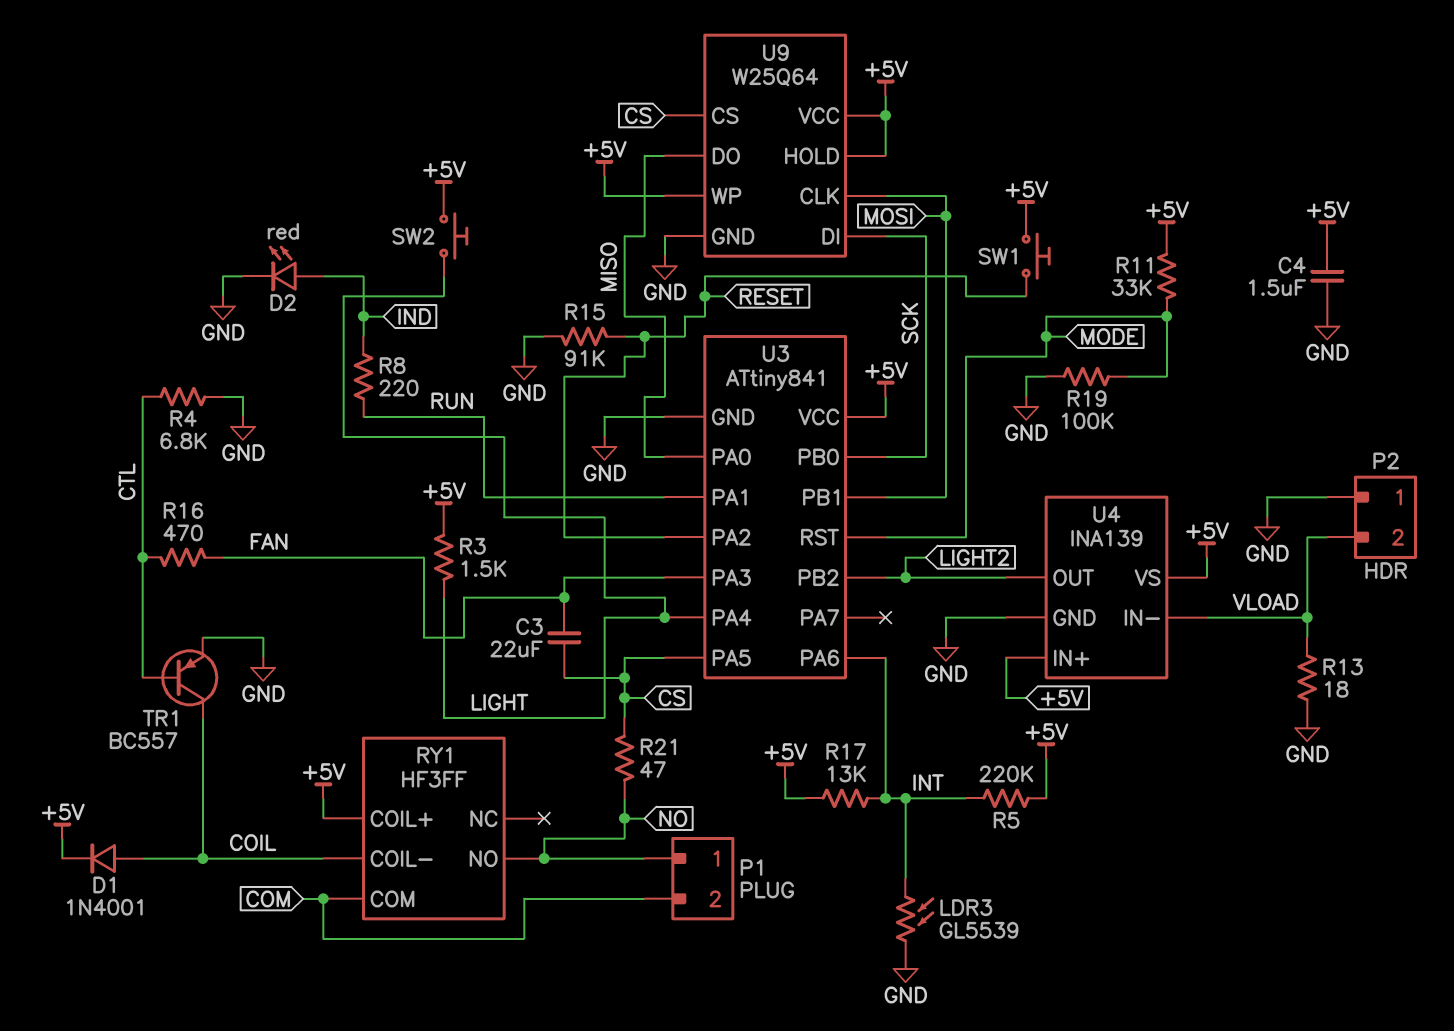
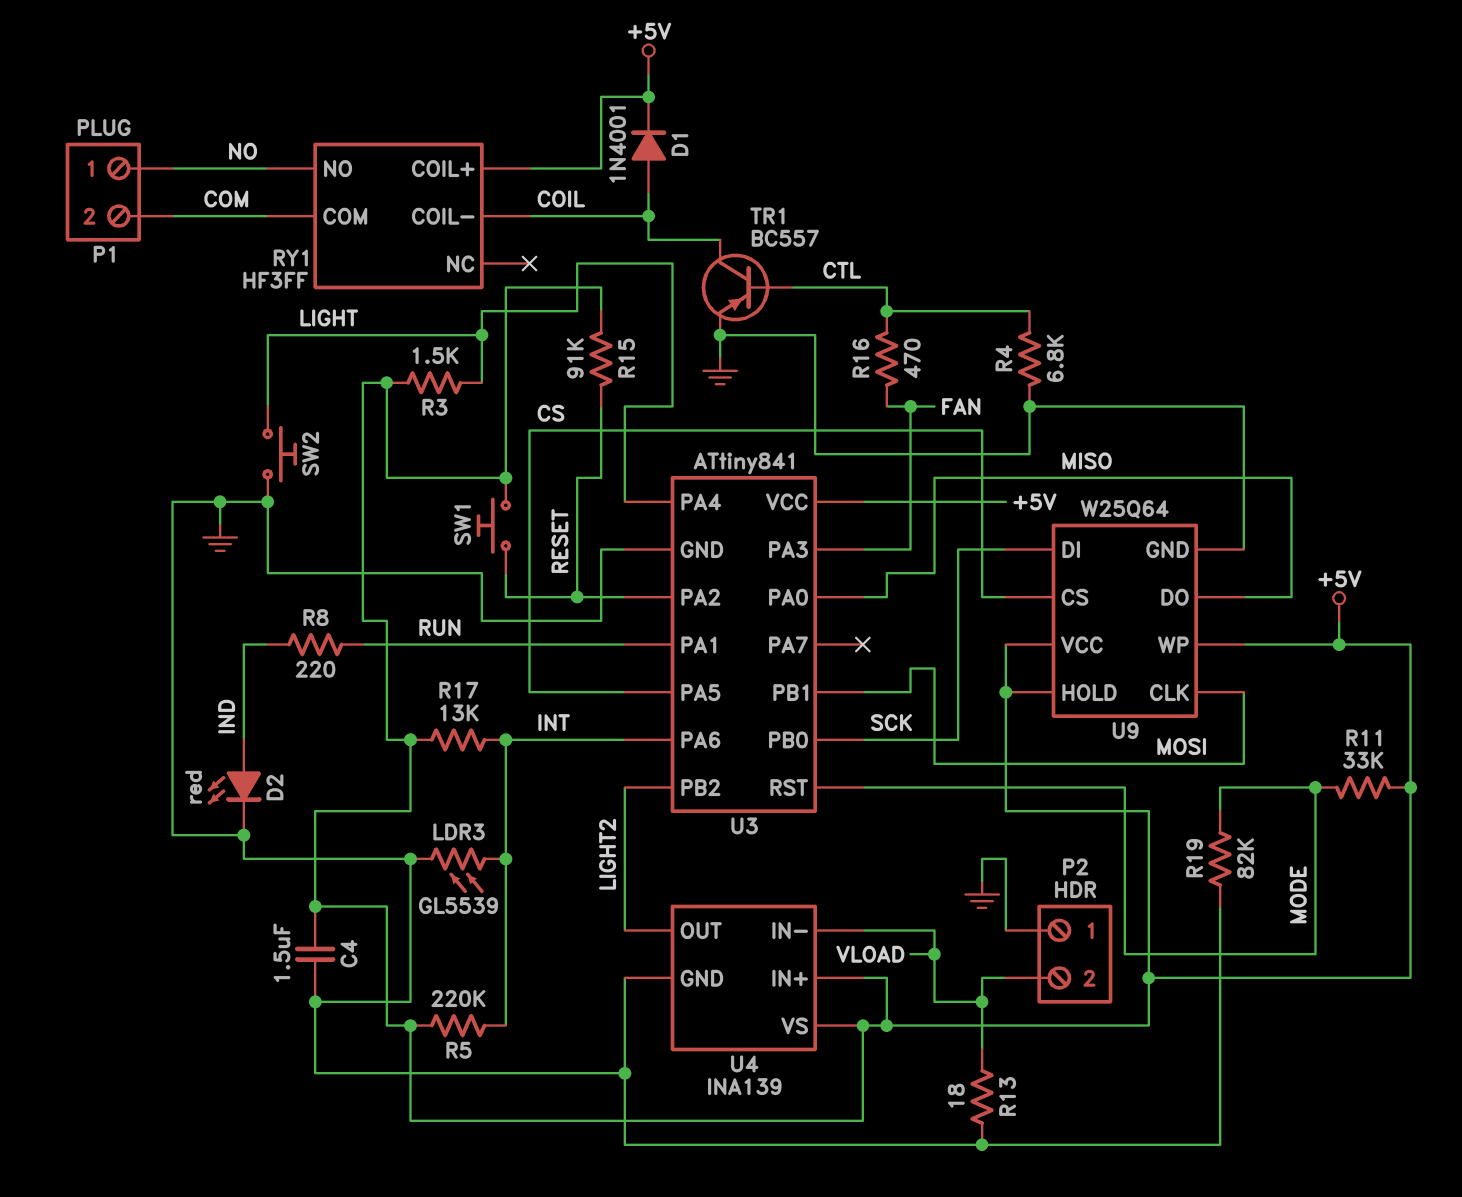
C3: 22uF (CS, FAN) -> none
R15: 91k (GND, RESET) -> 91k (+5V, RESET)
R19: 100k (GND, MODE) -> 82k (GND, MODE)
R21: 47 (CS, NO) -> none
SW2: button (+5V, LIGHT) -> button (GND, LIGHT)

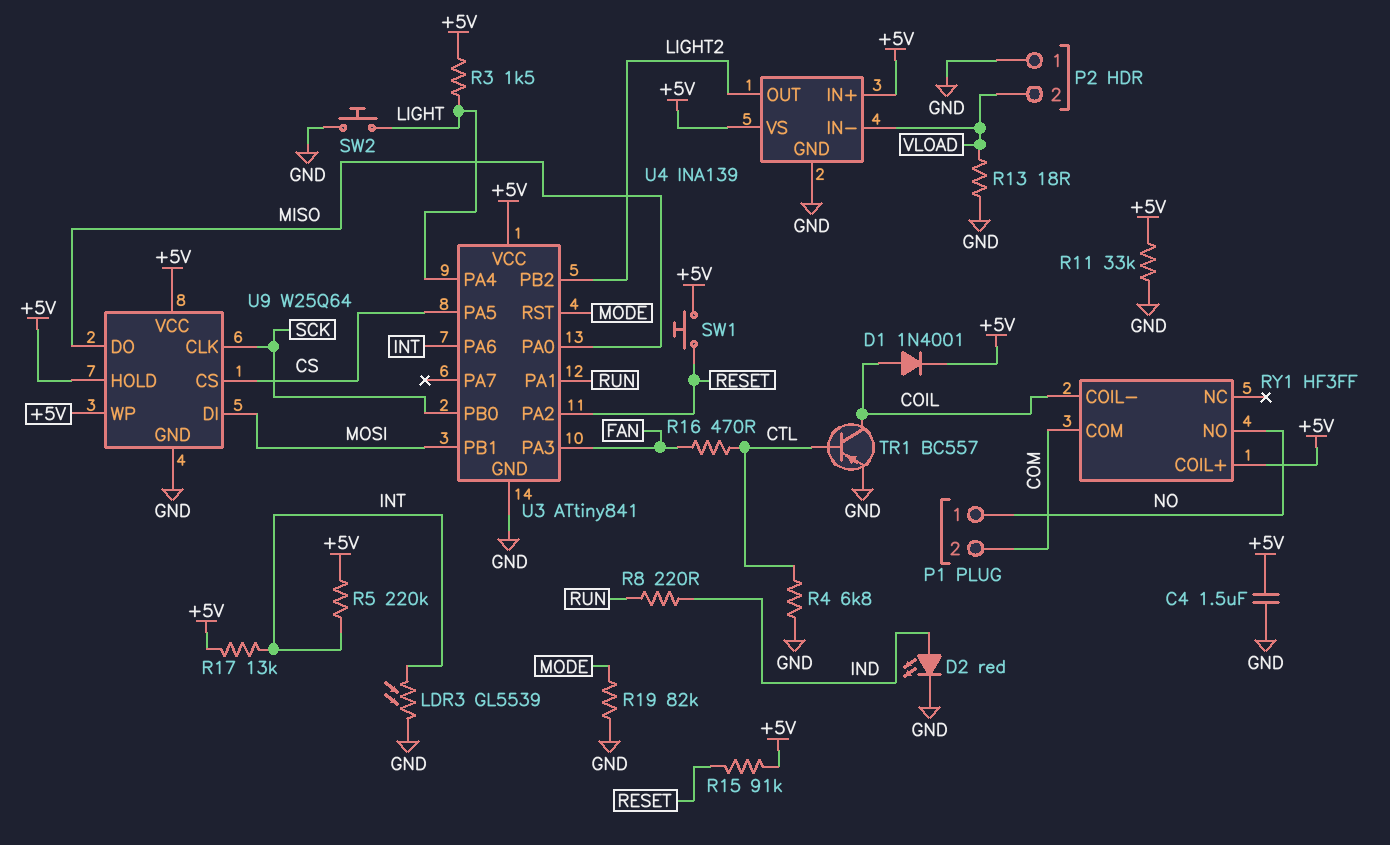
R11: 33k (+5V, MODE) -> 33k (+5V, GND)
U9 pin CLK: MOSI -> SCK
U9 pin DI: SCK -> MOSI

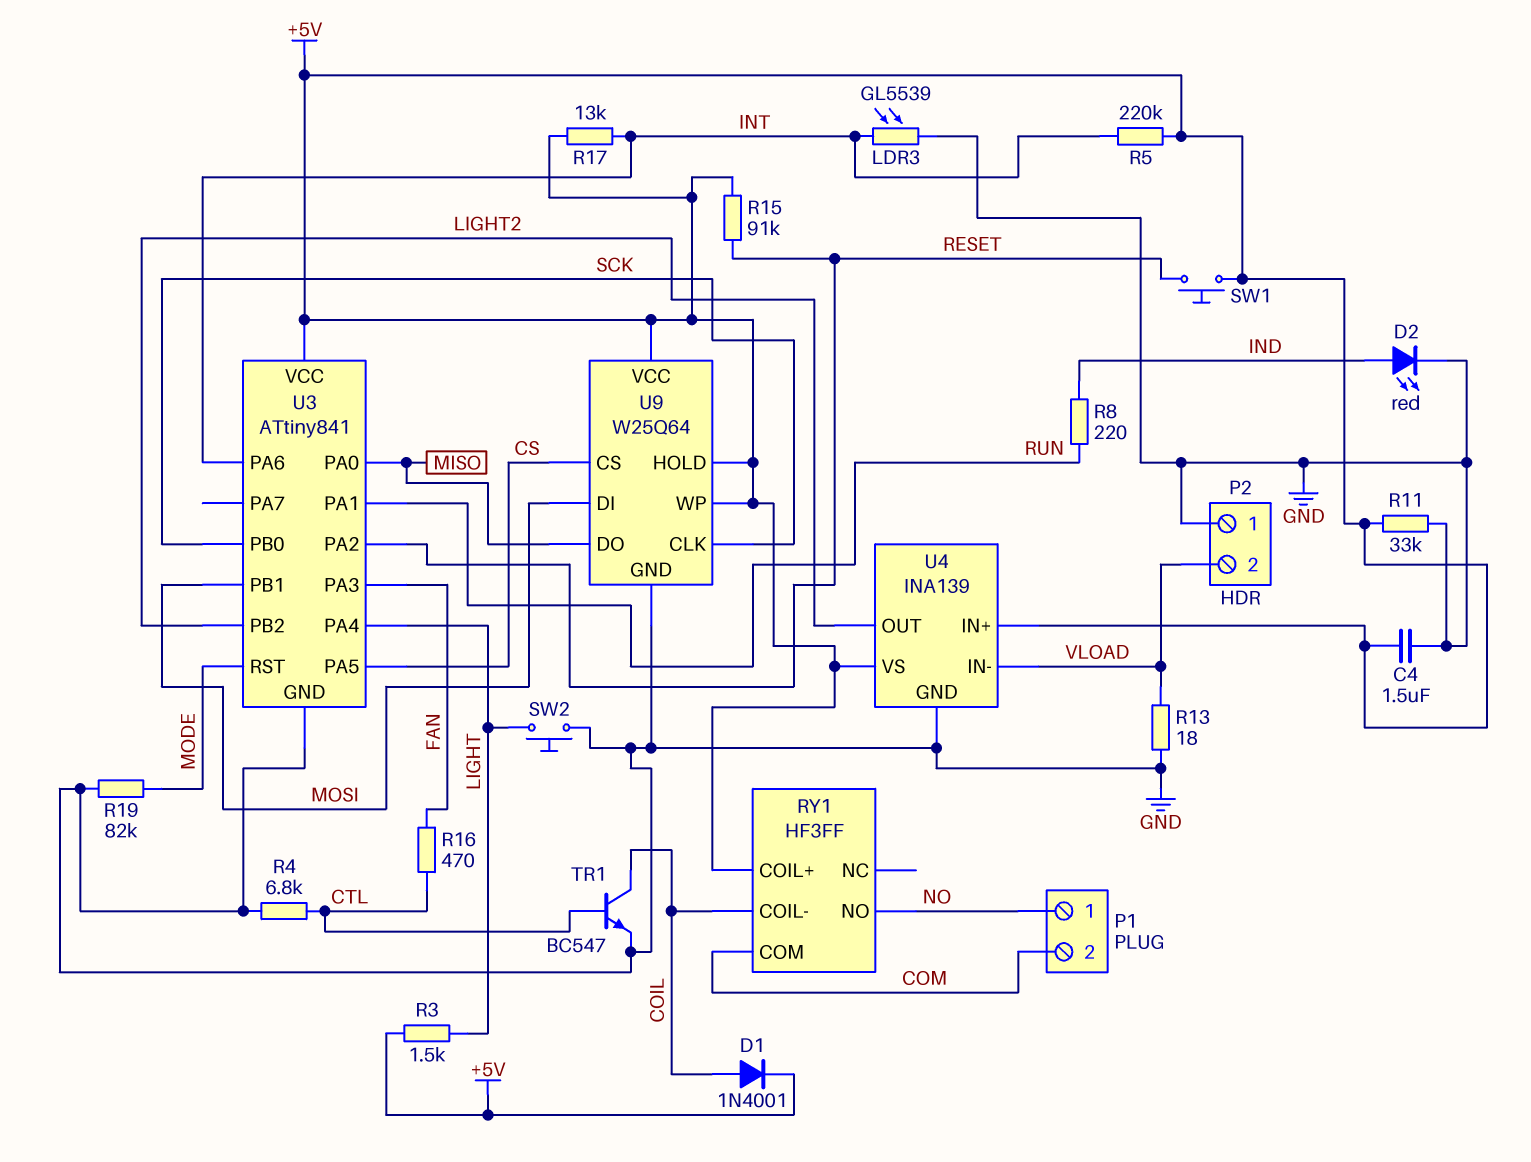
TR1: PNP BC557 (B CTL, C COIL, E GND) -> NPN BC547 (B CTL, C COIL, E GND)

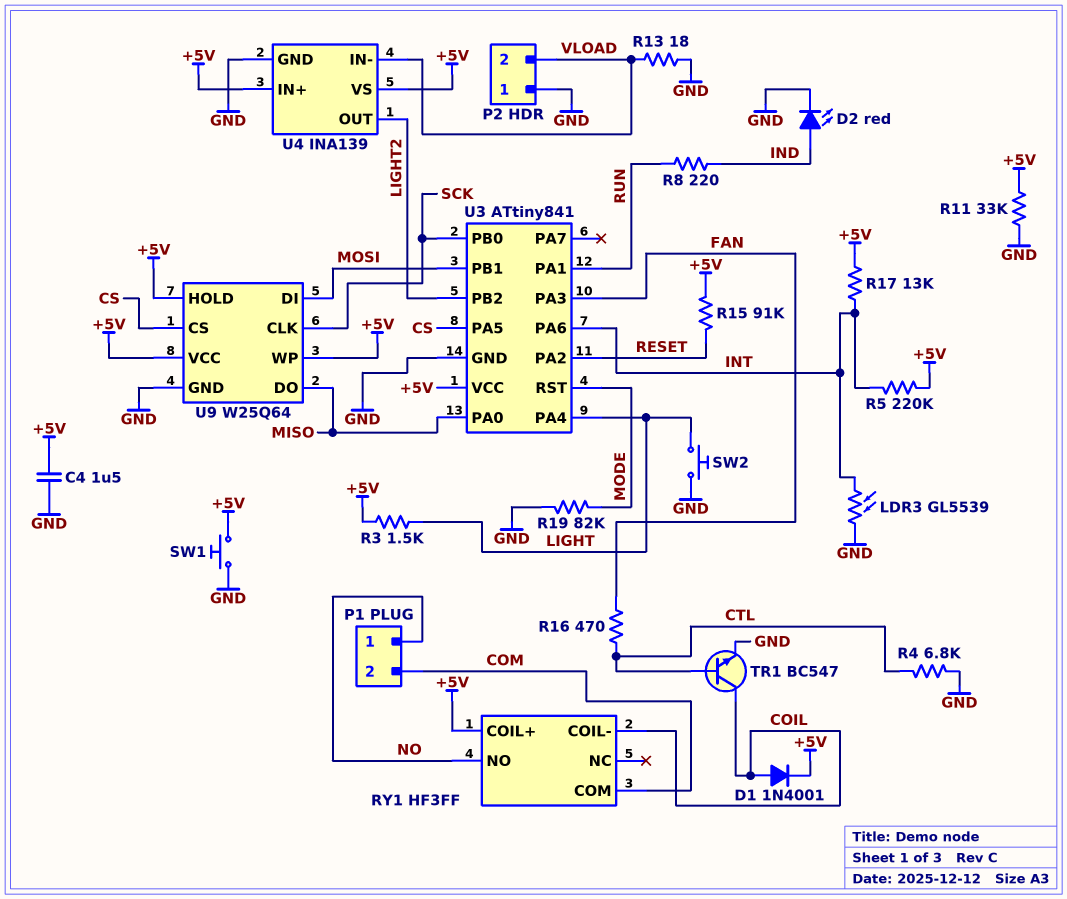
SW1: button (+5V, RESET) -> button (+5V, GND)

